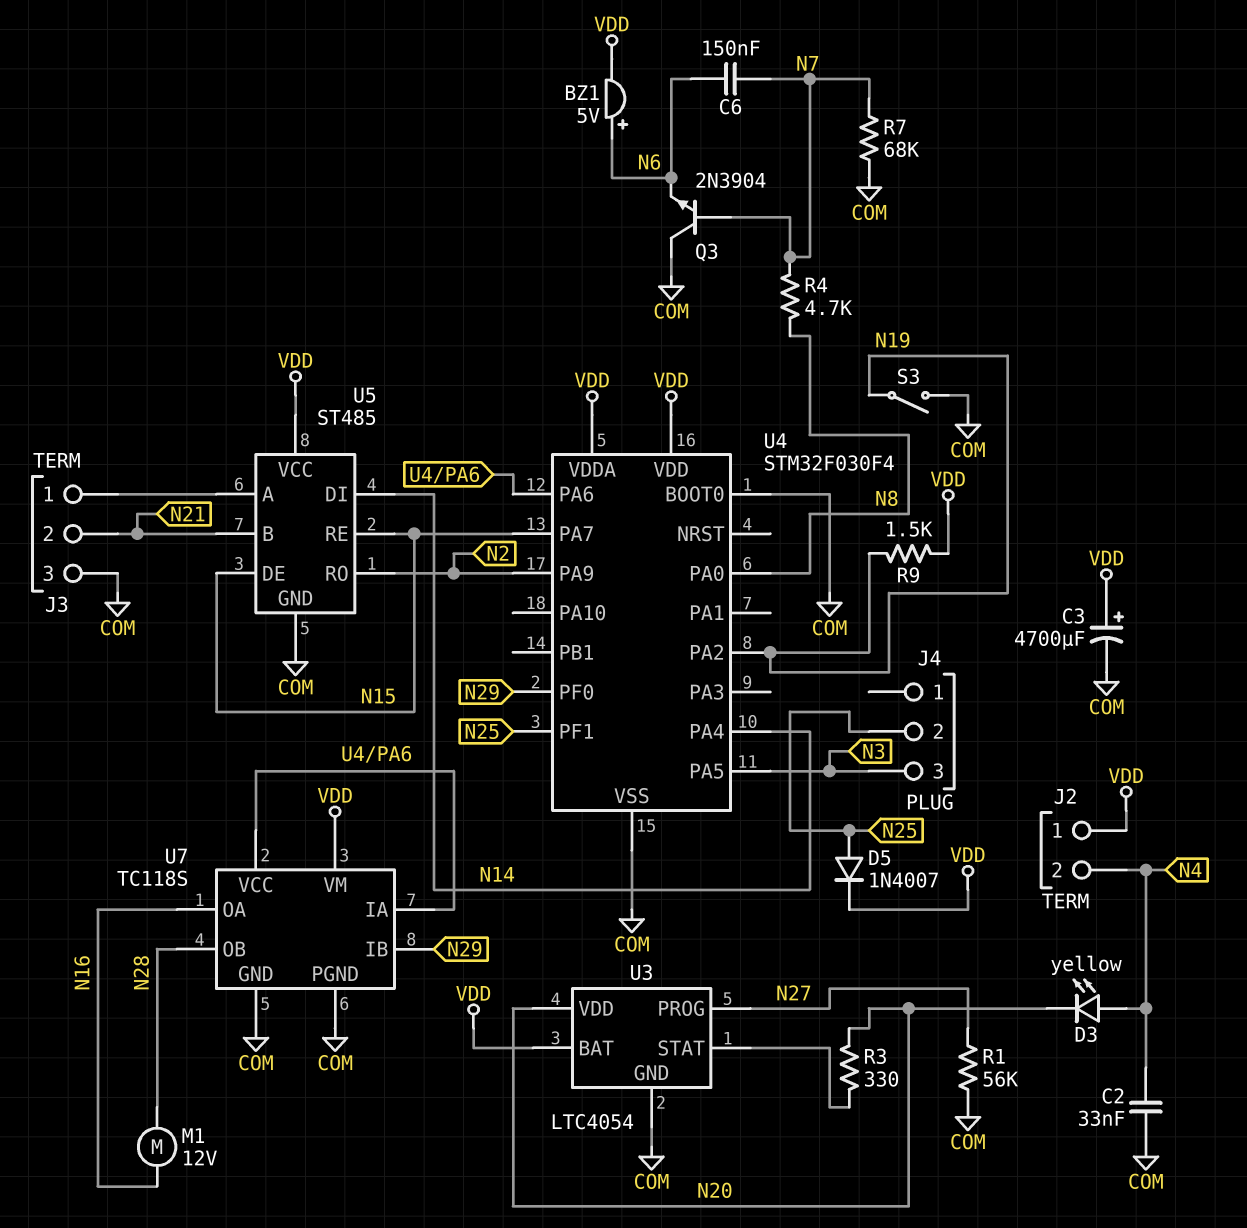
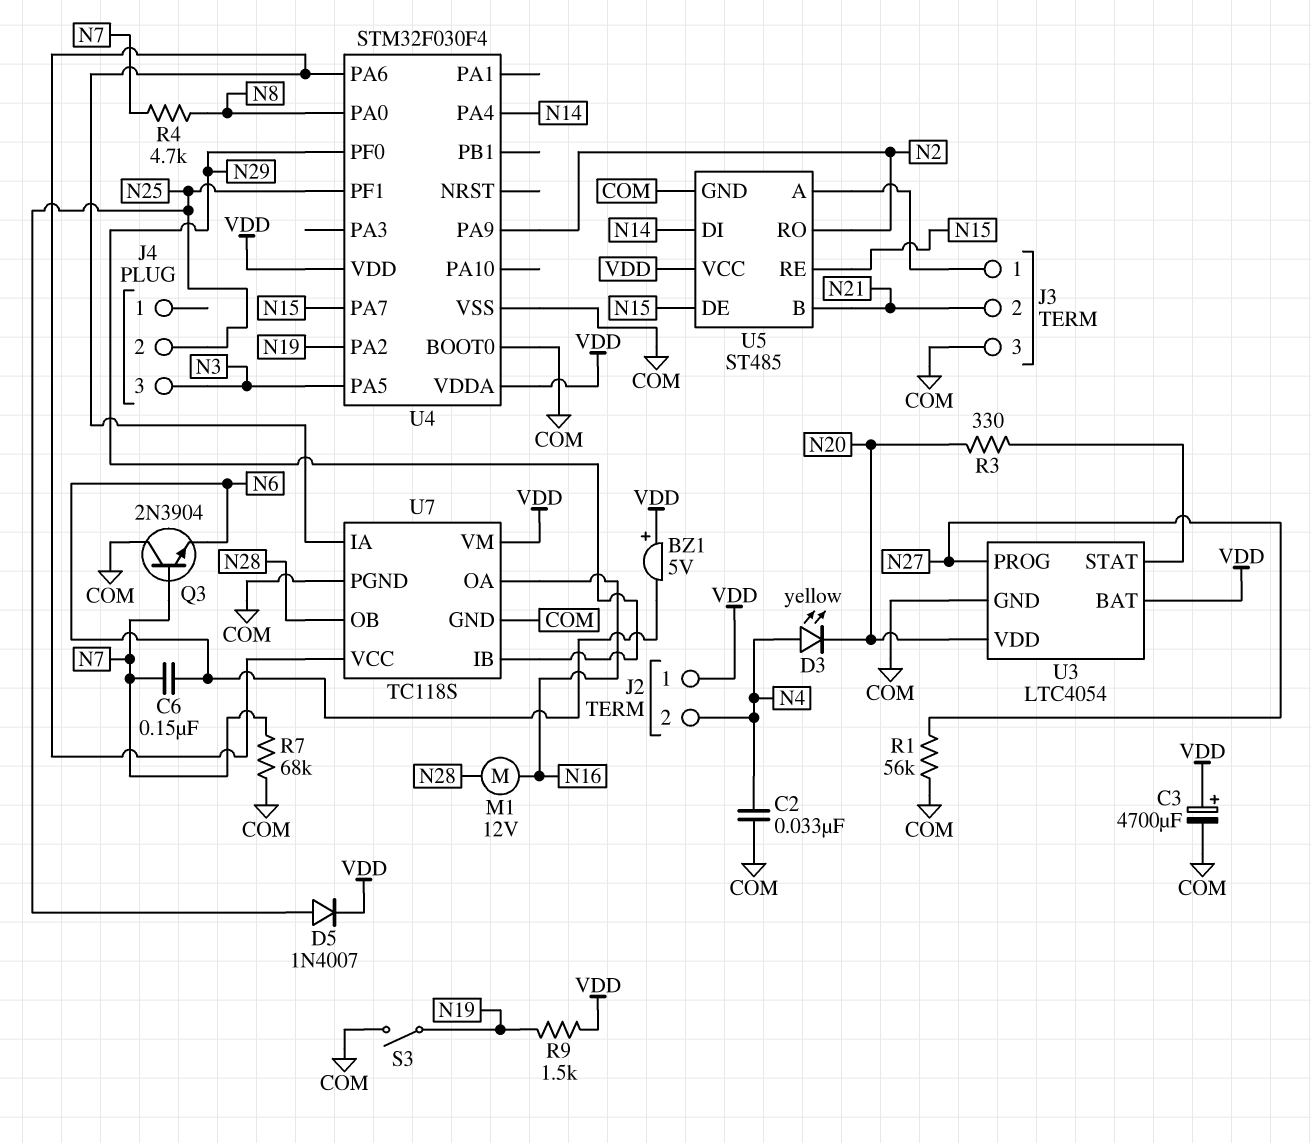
BZ1: buzzer 5V (plus N6, minus VDD) -> buzzer 5V (plus VDD, minus N6)

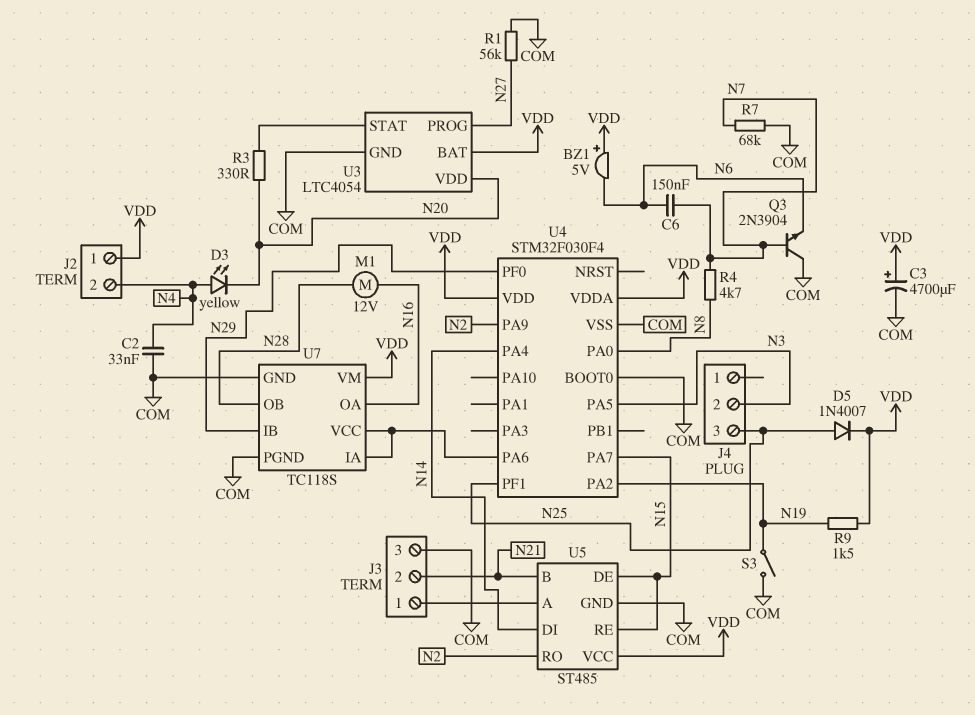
J4 pin 2: N25 -> N3
J4 pin 3: N3 -> N25

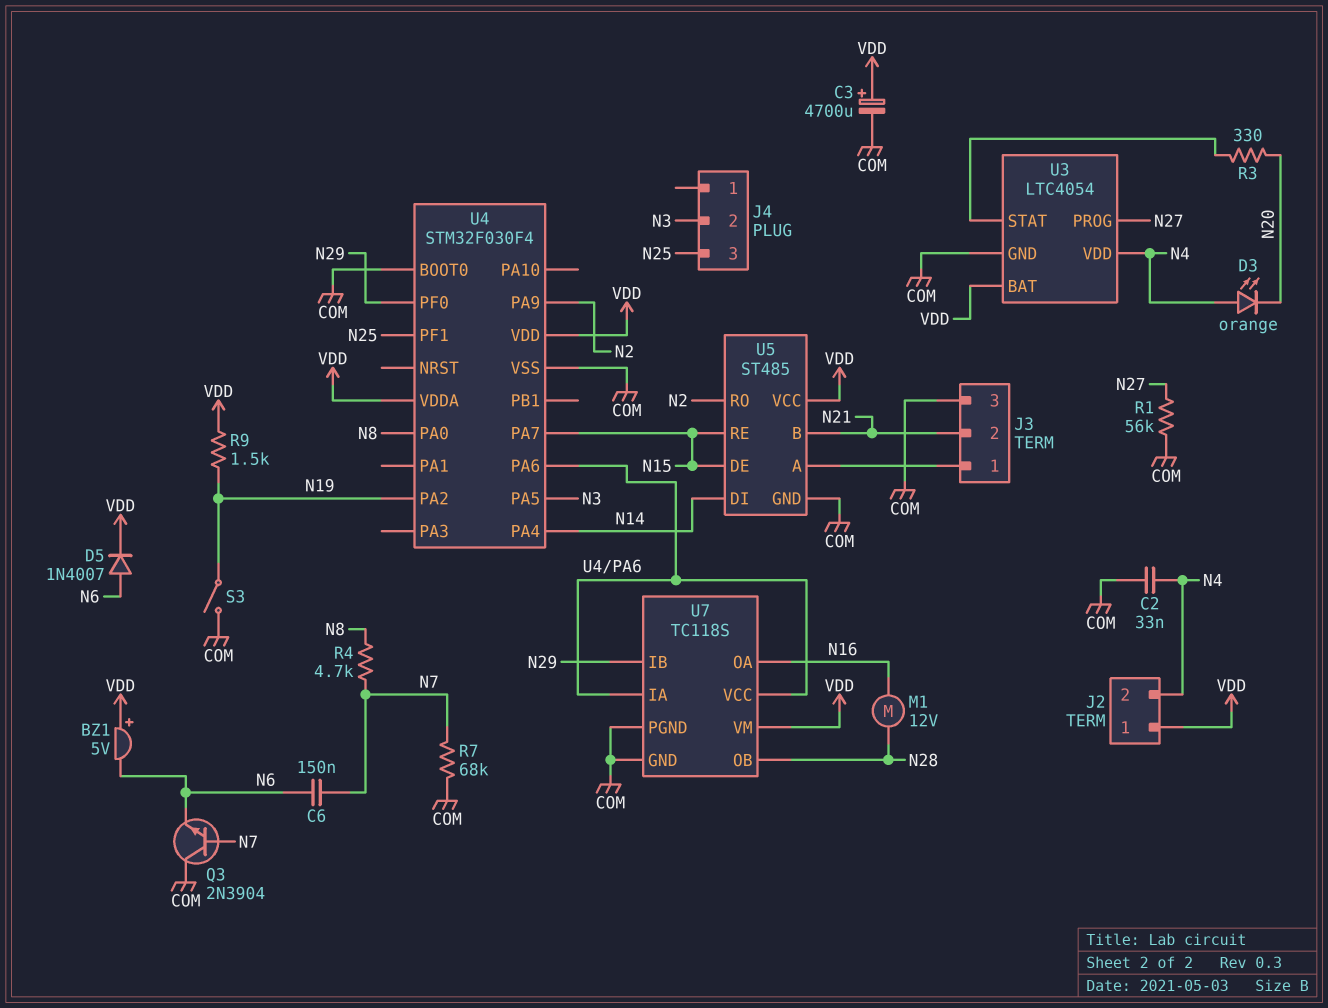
D3: LED yellow (A N4, K N20) -> LED orange (A N4, K N20)
D5: diode 1N4007 (A N25, K VDD) -> diode 1N4007 (A N6, K VDD)
U3 pin VDD: N20 -> N4

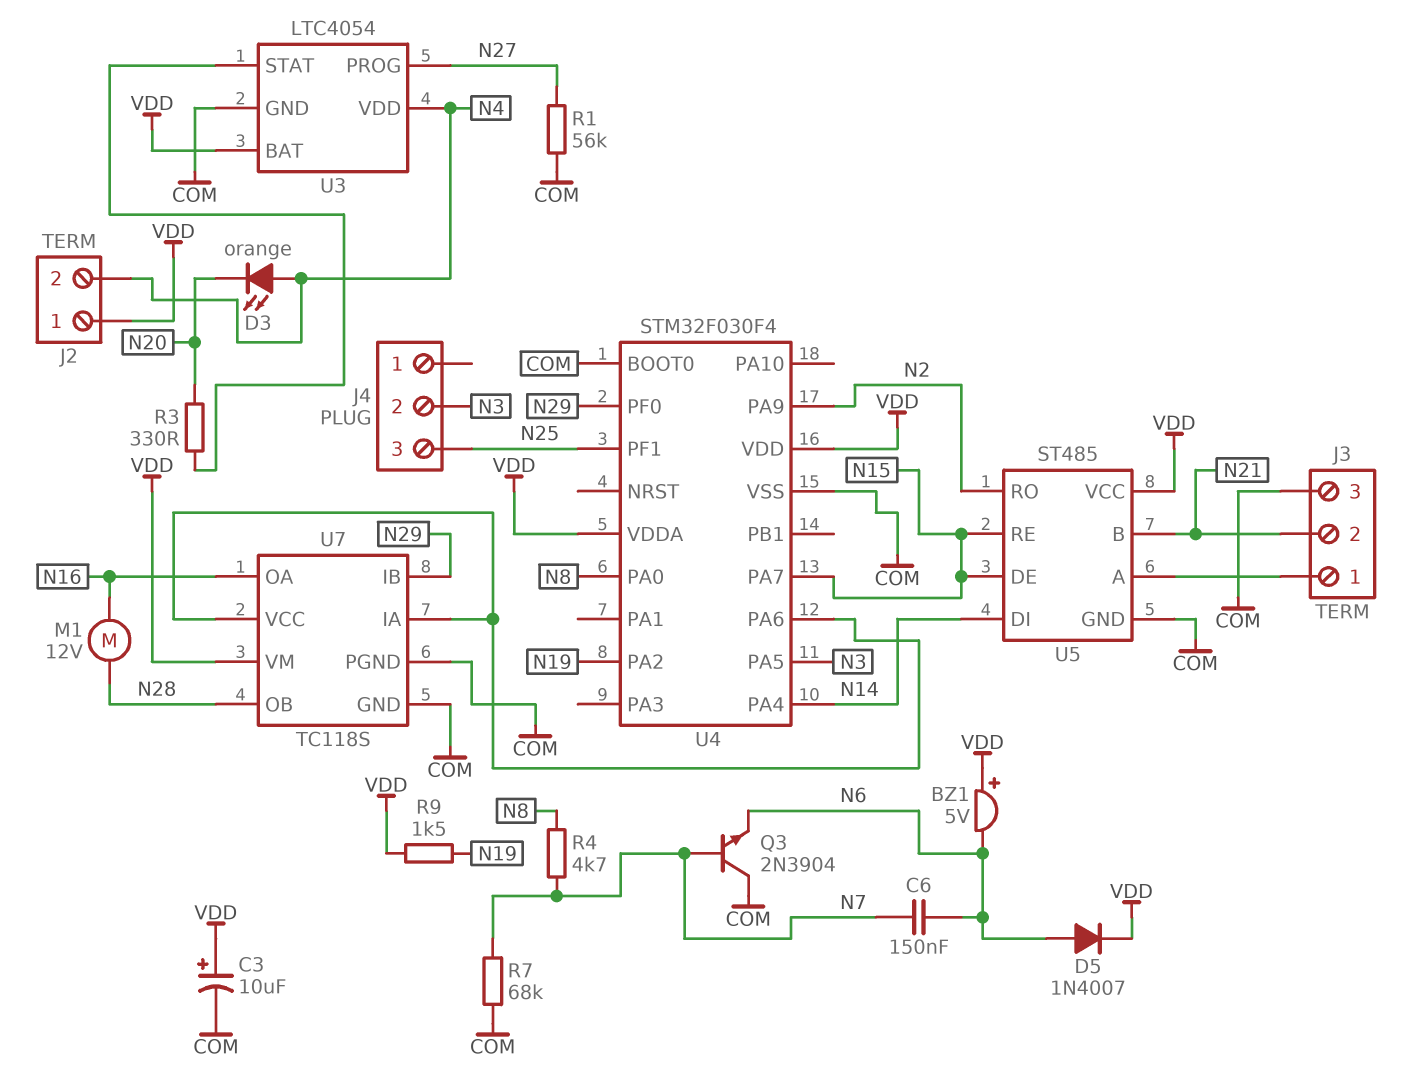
C2: 33nF (COM, N4) -> none
C3: 4700uF (plus VDD, minus COM) -> 10uF (plus VDD, minus COM)
S3: switch (COM, N19) -> none

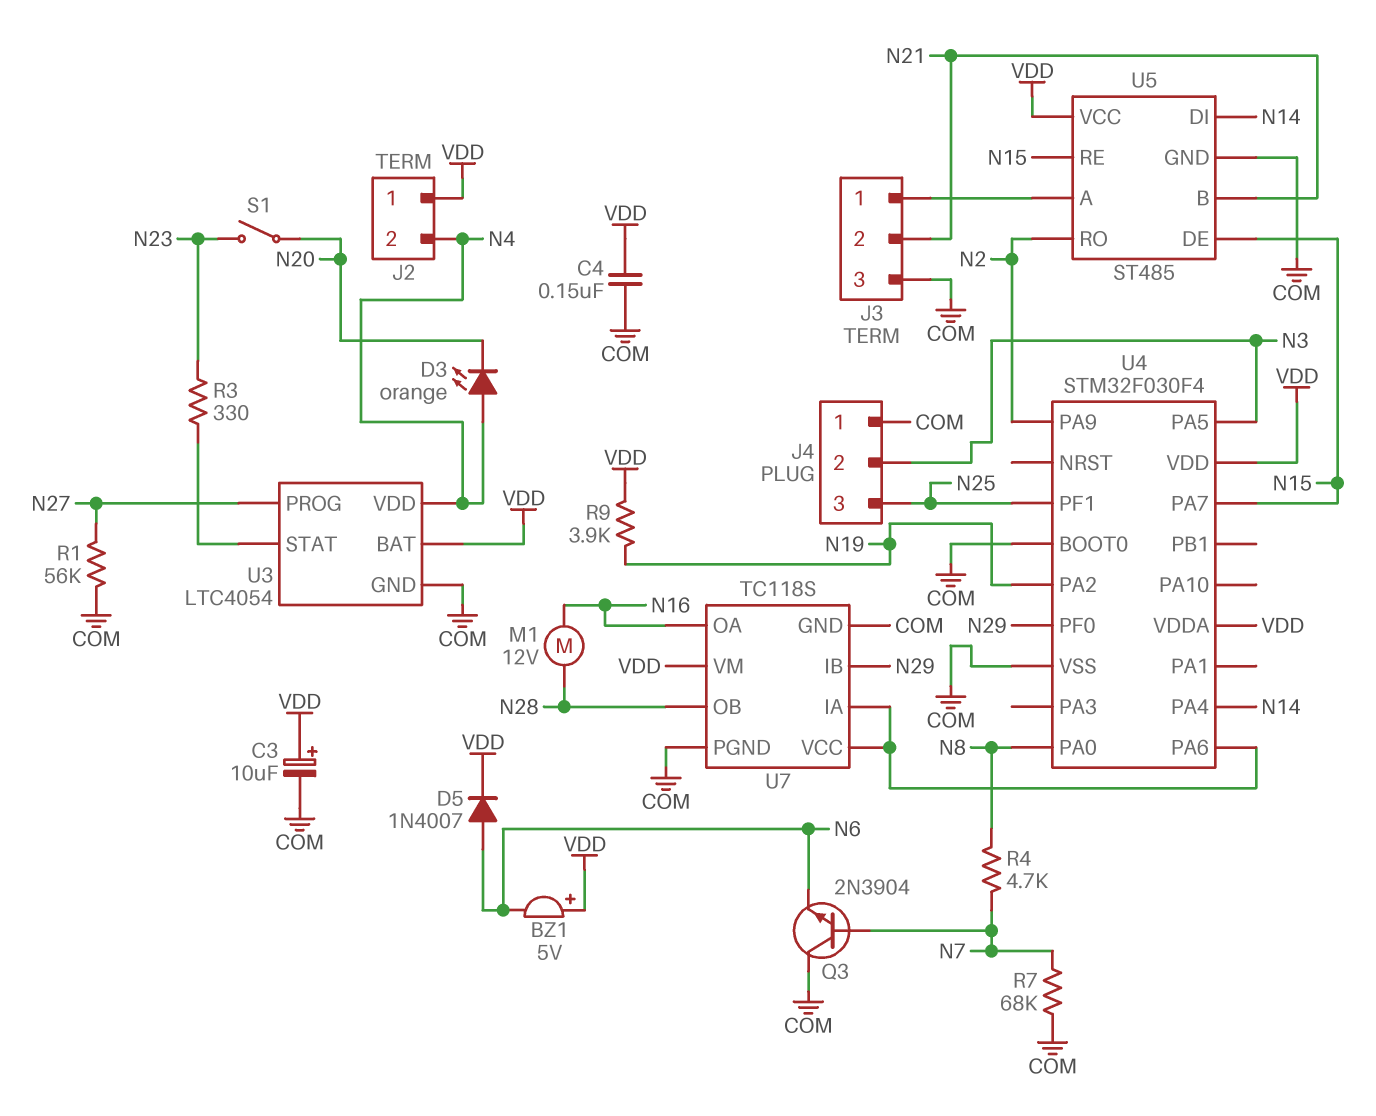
C4: none -> 150nF (COM, VDD)
C6: 150nF (N6, N7) -> none
J4 pin 1: none -> COM
R3: 330 (N20, U3/STAT) -> 330 (N23, U3/STAT)
R9: 1.5k (N19, VDD) -> 3.9k (N19, VDD)
S1: none -> switch (N20, N23)

